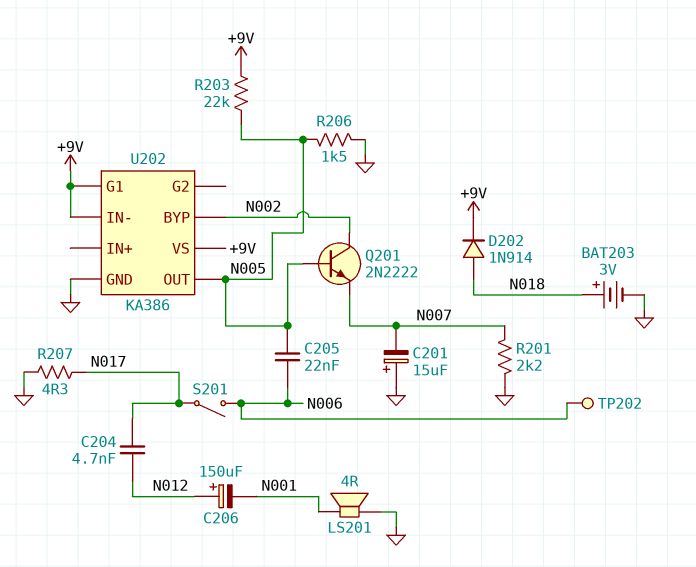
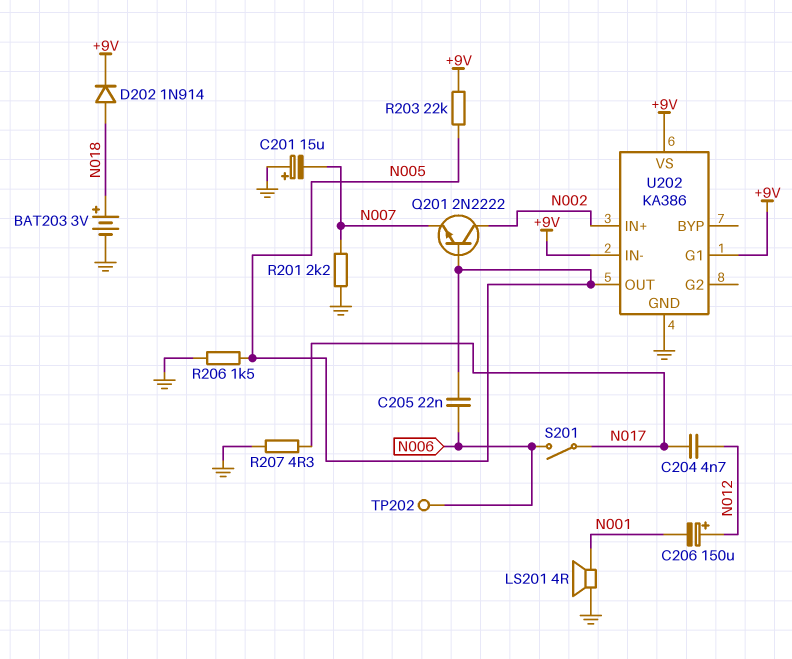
U202 pin BYP: N002 -> none
U202 pin IN+: none -> N002

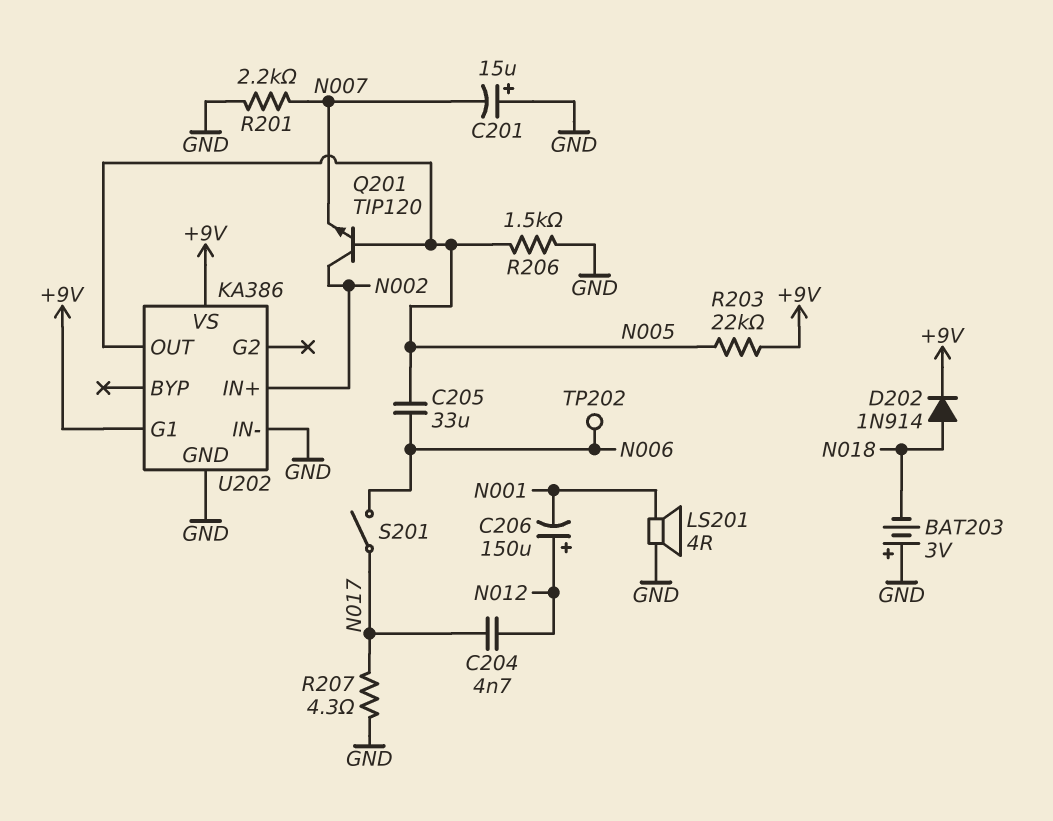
BAT203: 3V (plus N018, minus GND) -> 3V (plus GND, minus N018)
C205: 22nF (N005, N006) -> 33uF (N005, N006)
Q201: NPN 2N2222 (B N005, C N002, E N007) -> NPN TIP120 (B N005, C N002, E N007)
U202 pin IN-: +9V -> GND

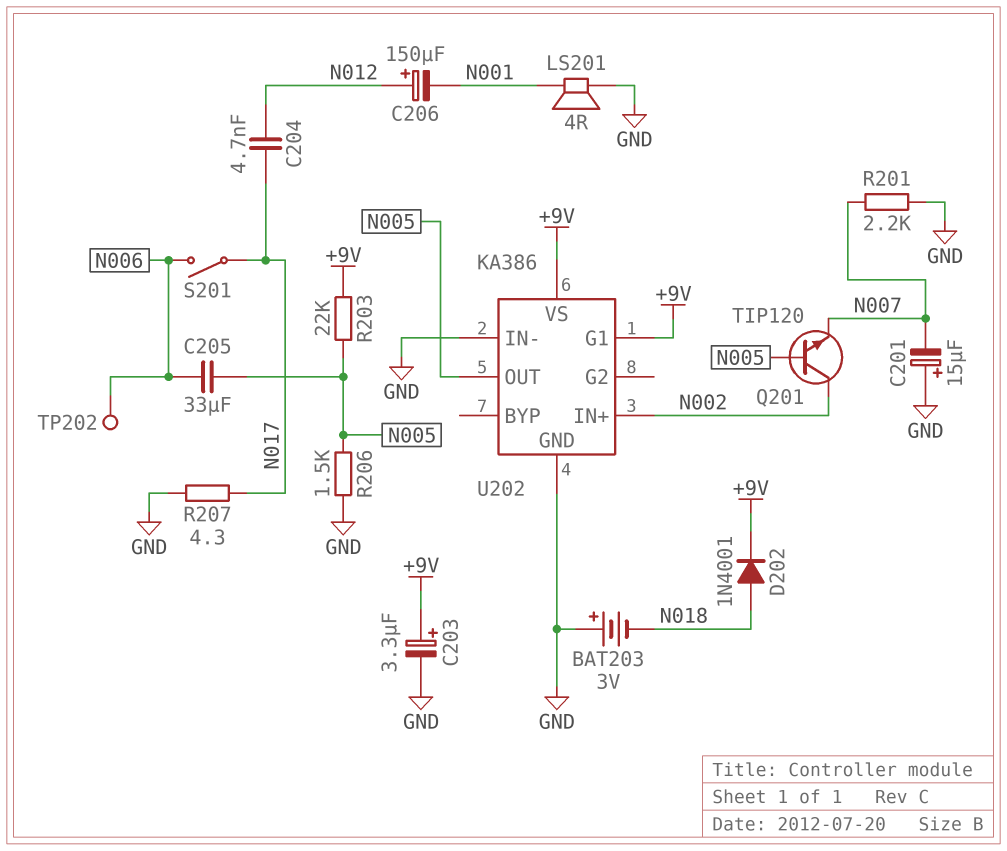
C203: none -> 3.3uF (plus +9V, minus GND)
D202: diode 1N914 (A N018, K +9V) -> diode 1N4001 (A N018, K +9V)

